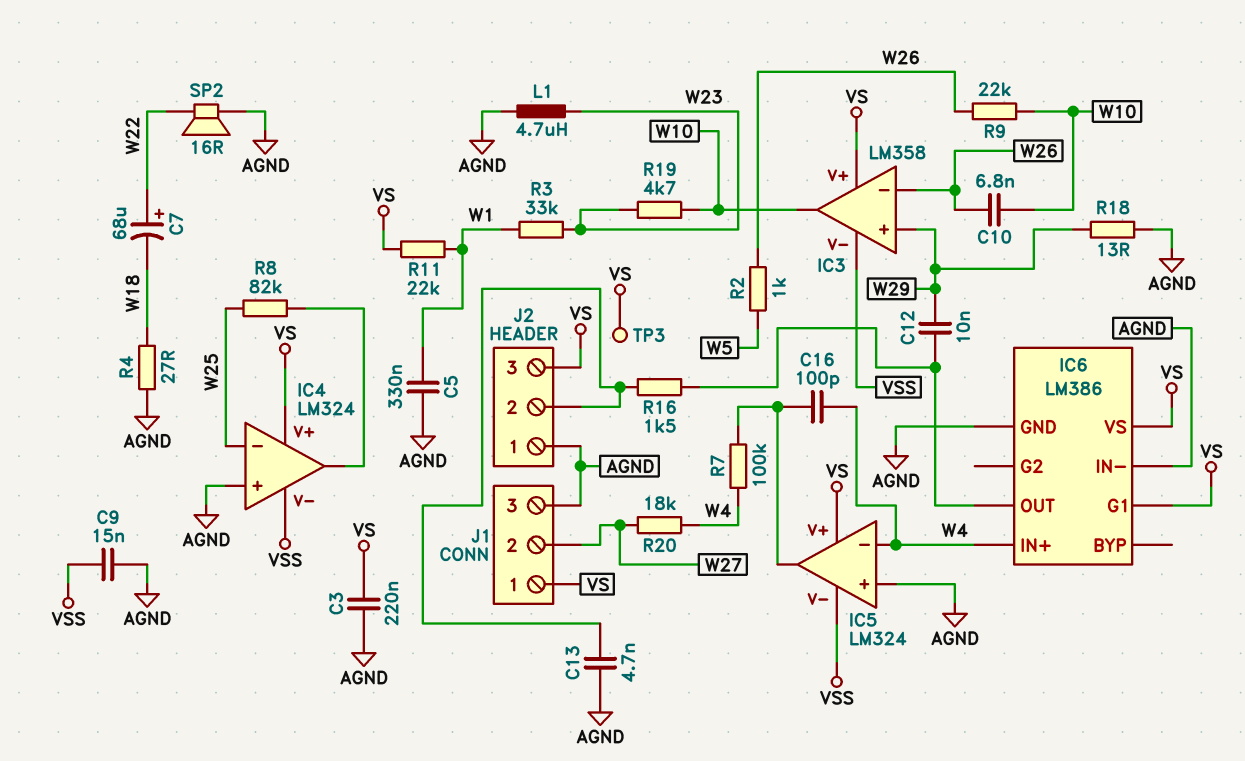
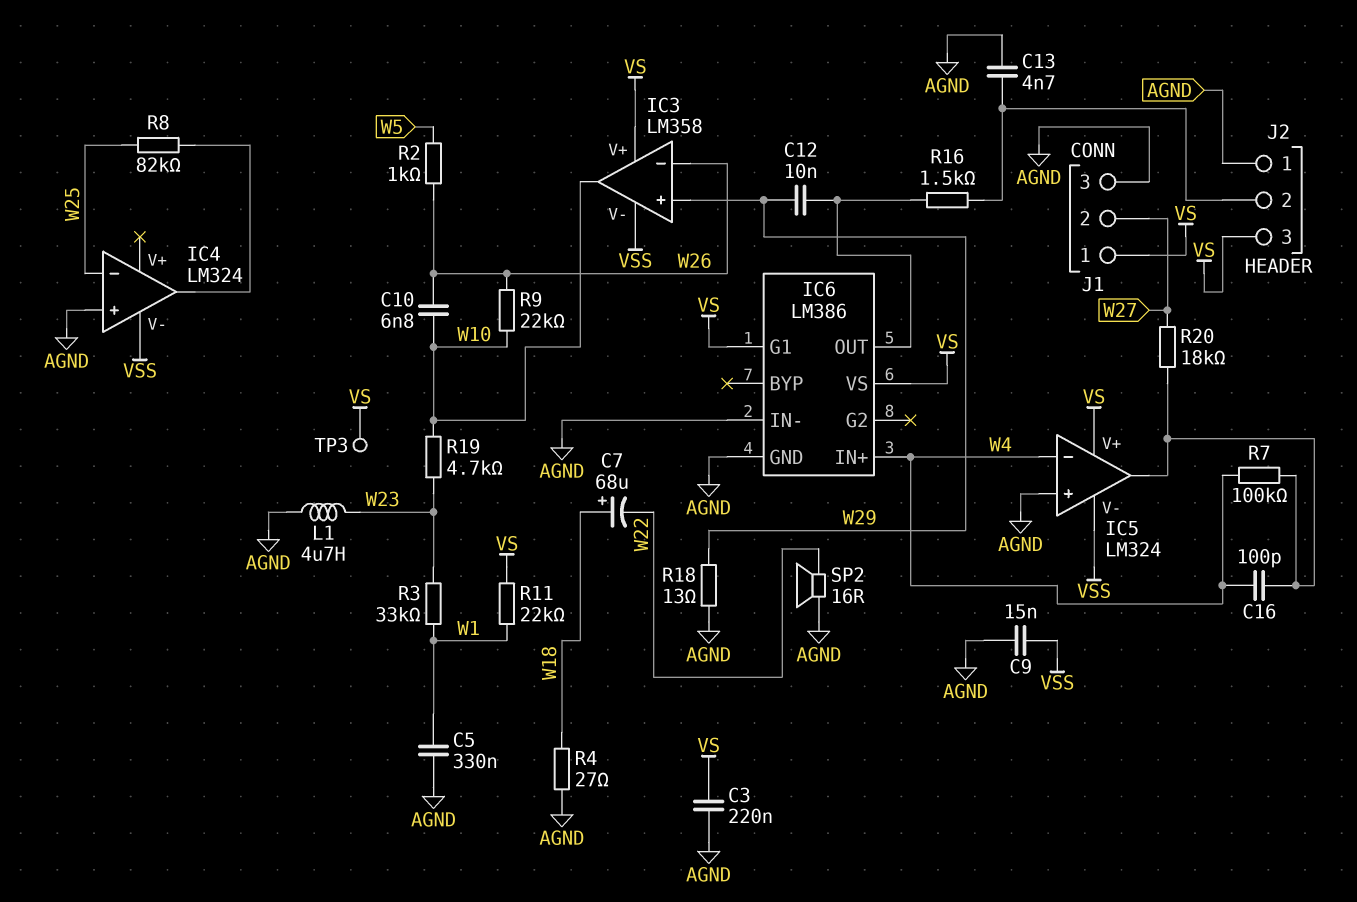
C7: 68uF (plus W22, minus W18) -> 68uF (plus W18, minus W22)
IC4 pin V+: VS -> none
R20: 18k (W4, W27) -> 18k (IC5/out, W27)

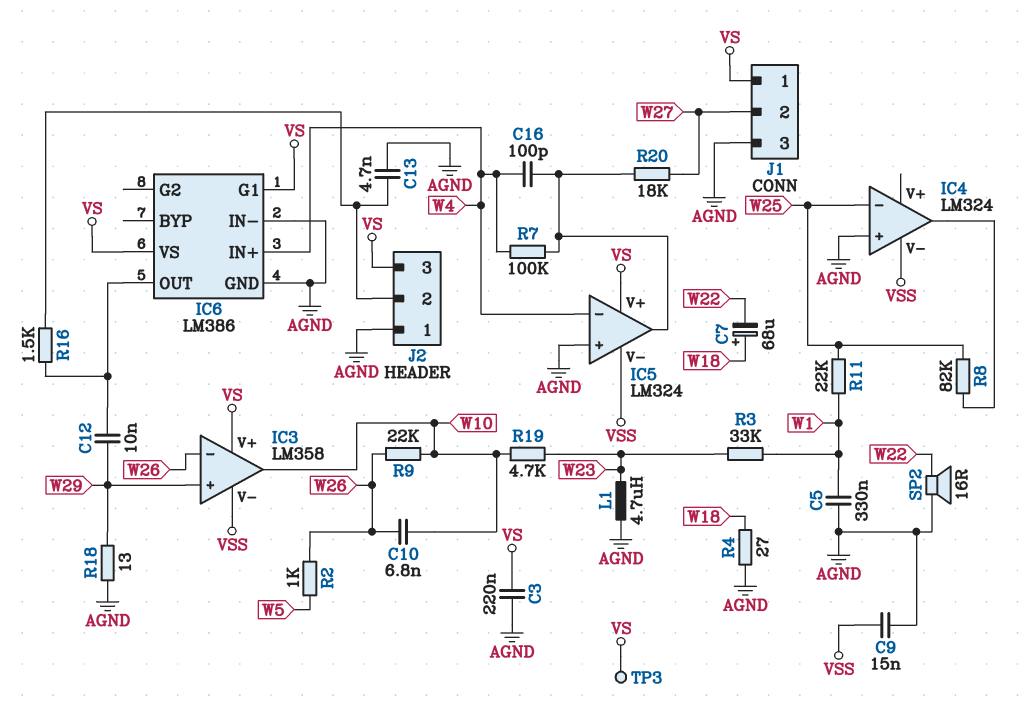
R11: 22k (VS, W1) -> 22k (W1, W25)

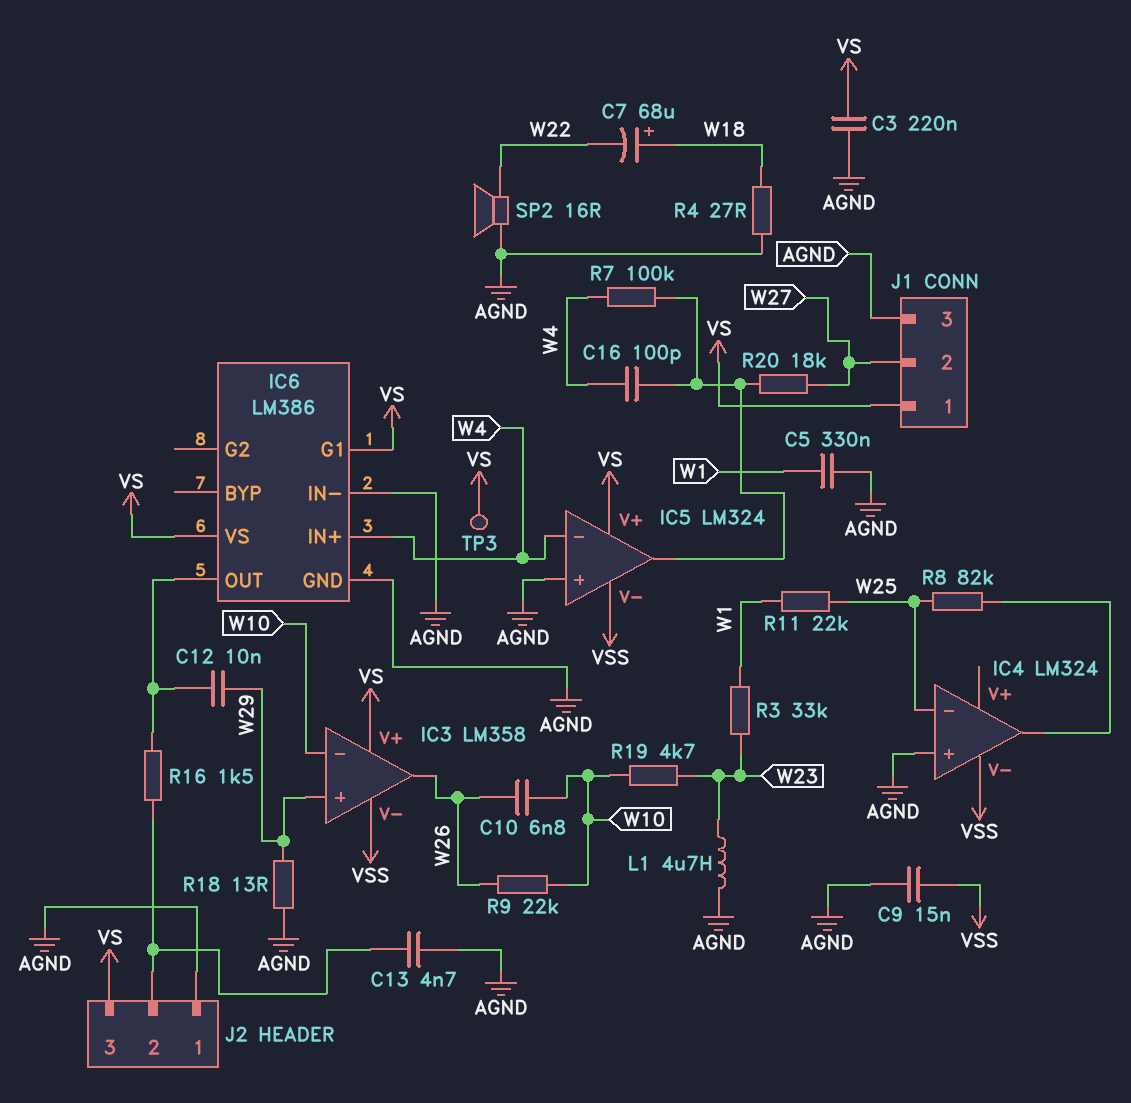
IC3 pin in-: W26 -> W10
IC3 pin out: W10 -> W26
R2: 1k (W5, W26) -> none

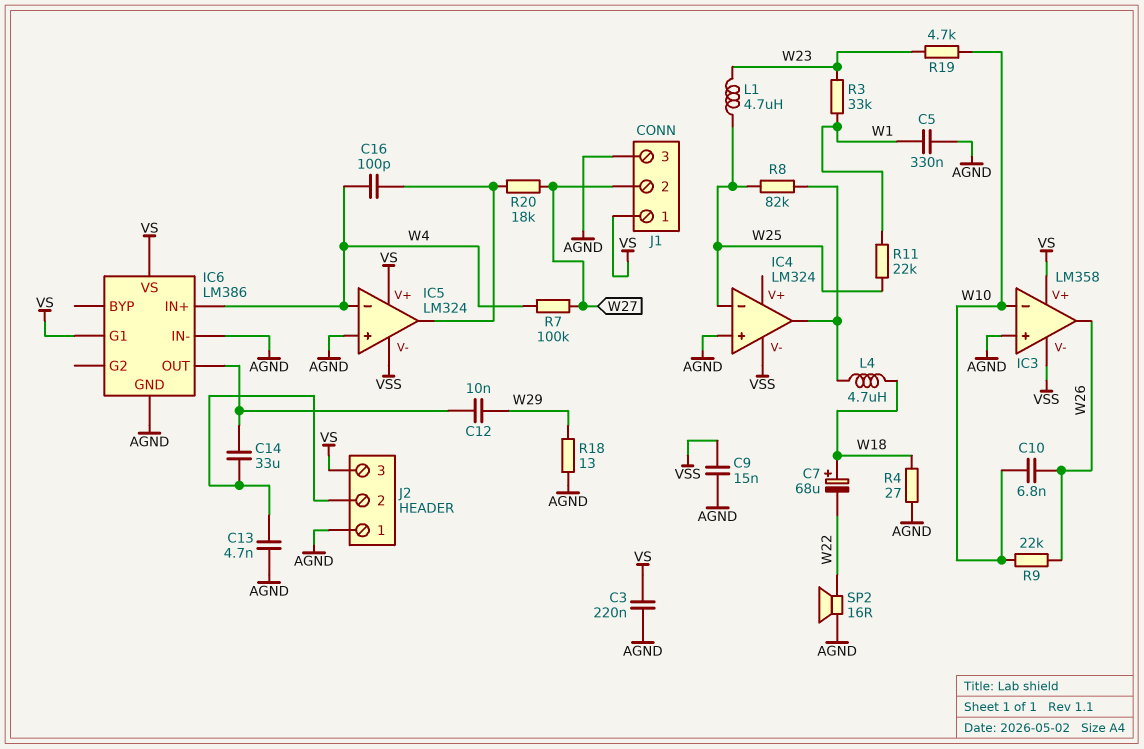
C14: none -> 33uF (IC6/OUT, J2/2)
IC3 pin in+: W29 -> AGND
L1: 4.7uH (AGND, W23) -> 4.7uH (W23, W25)
L4: none -> 4.7uH (IC4/out, W18)
R7: 100k (IC5/out, W4) -> 100k (W4, W27)
R16: 1.5k (IC6/OUT, J2/2) -> none
TP3: test point (VS) -> none

